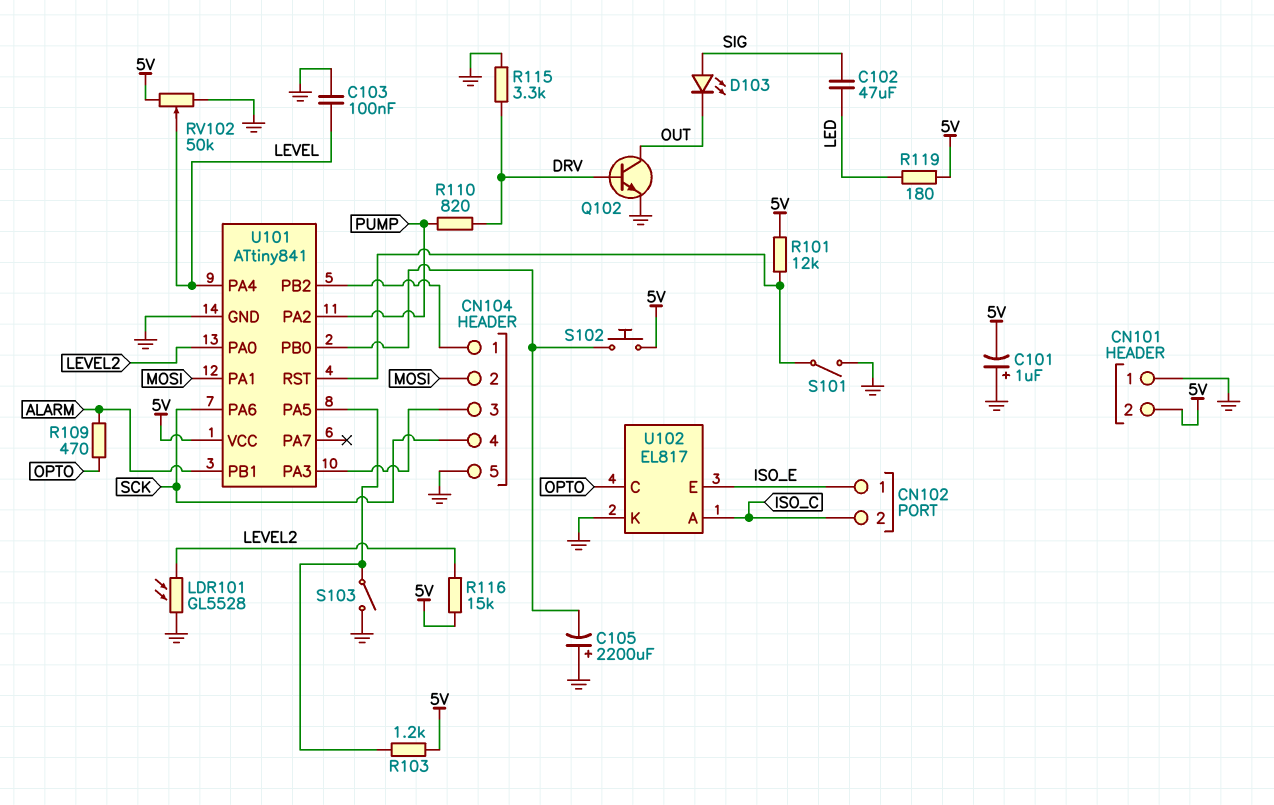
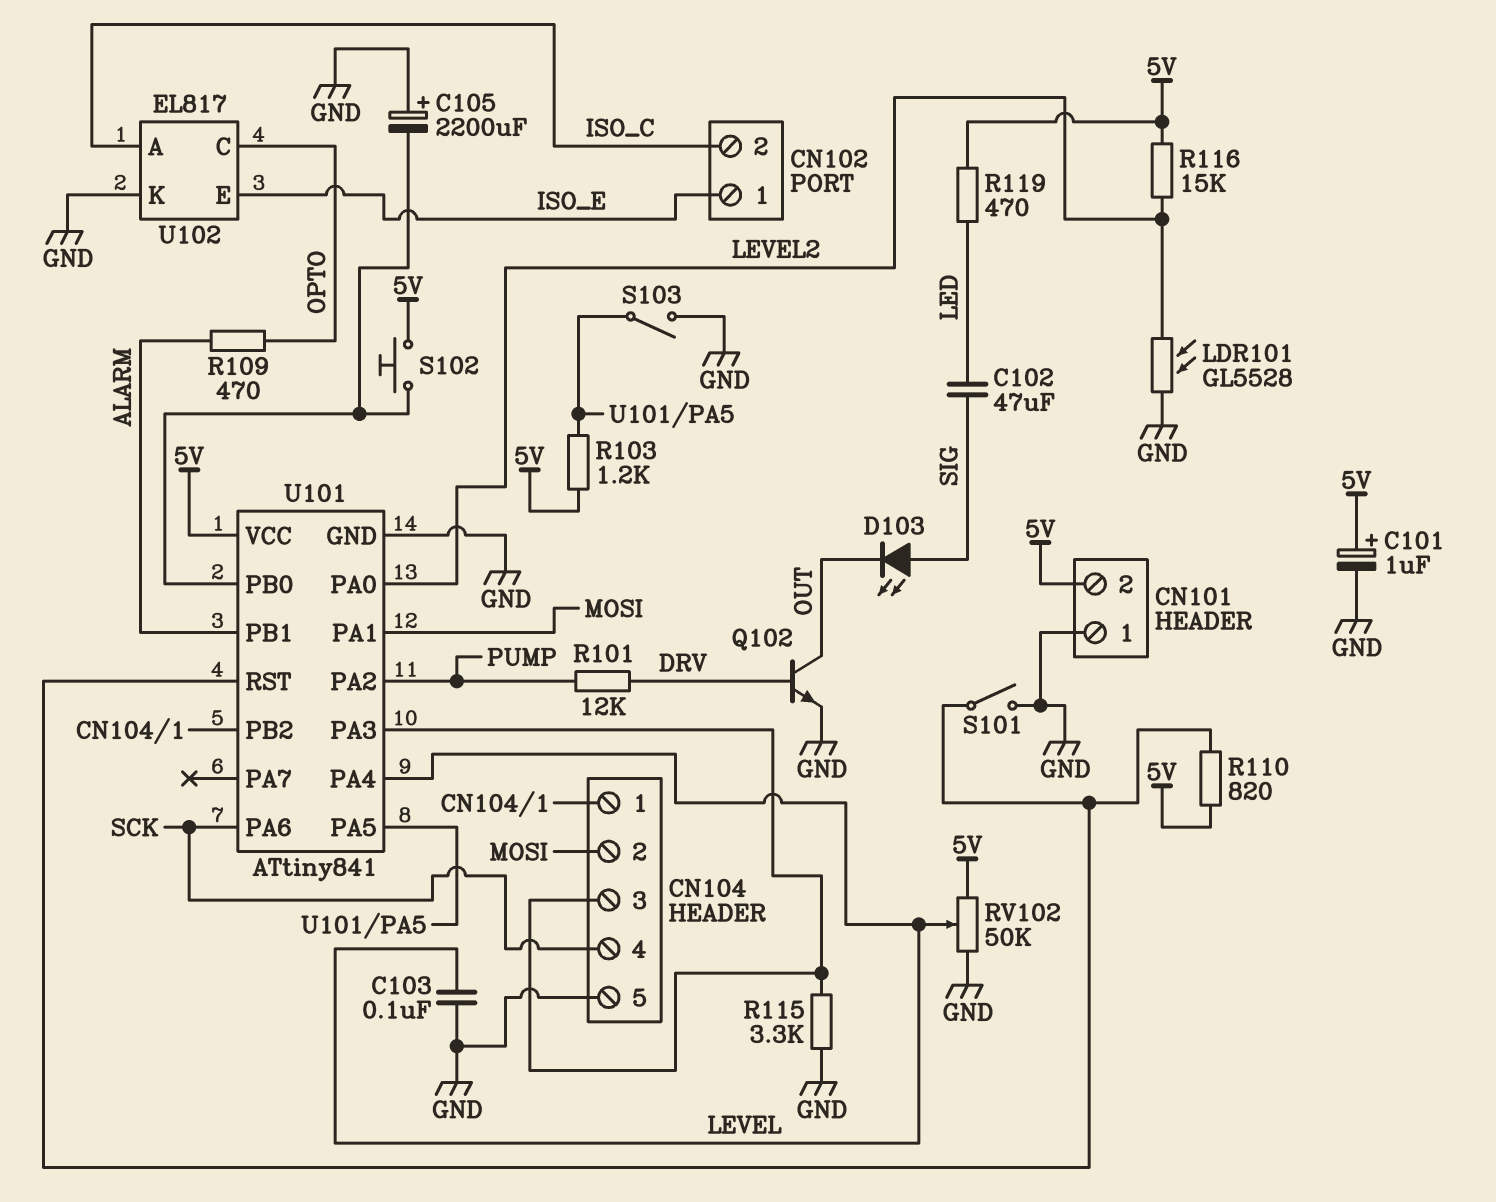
C101: 1uF (plus GND, minus 5V) -> 1uF (plus 5V, minus GND)
R101: 12k (5V, U101/RST) -> 12k (DRV, PUMP)
R110: 820 (DRV, PUMP) -> 820 (5V, U101/RST)
R115: 3.3k (DRV, GND) -> 3.3k (CN104/3, GND)
R119: 180 (5V, LED) -> 470 (5V, LED)

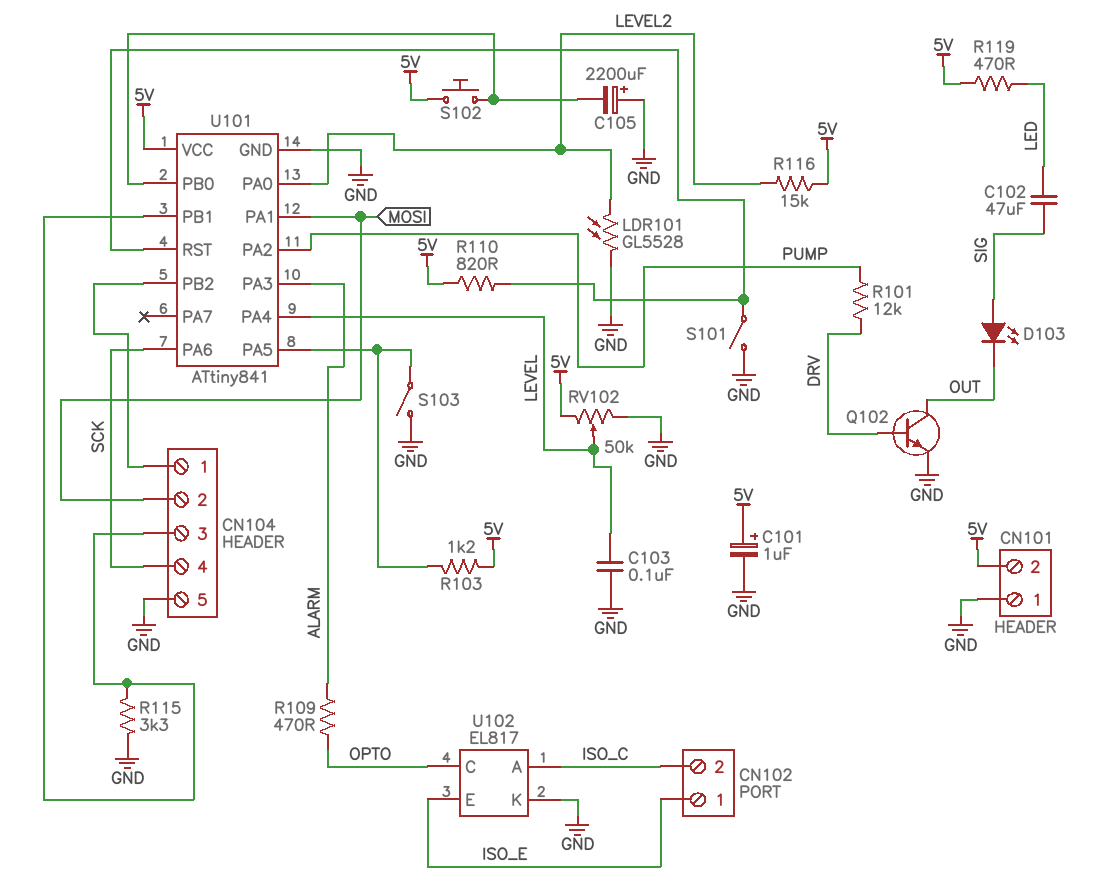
U101 pin PA3: CN104/3 -> ALARM
U101 pin PB1: ALARM -> CN104/3

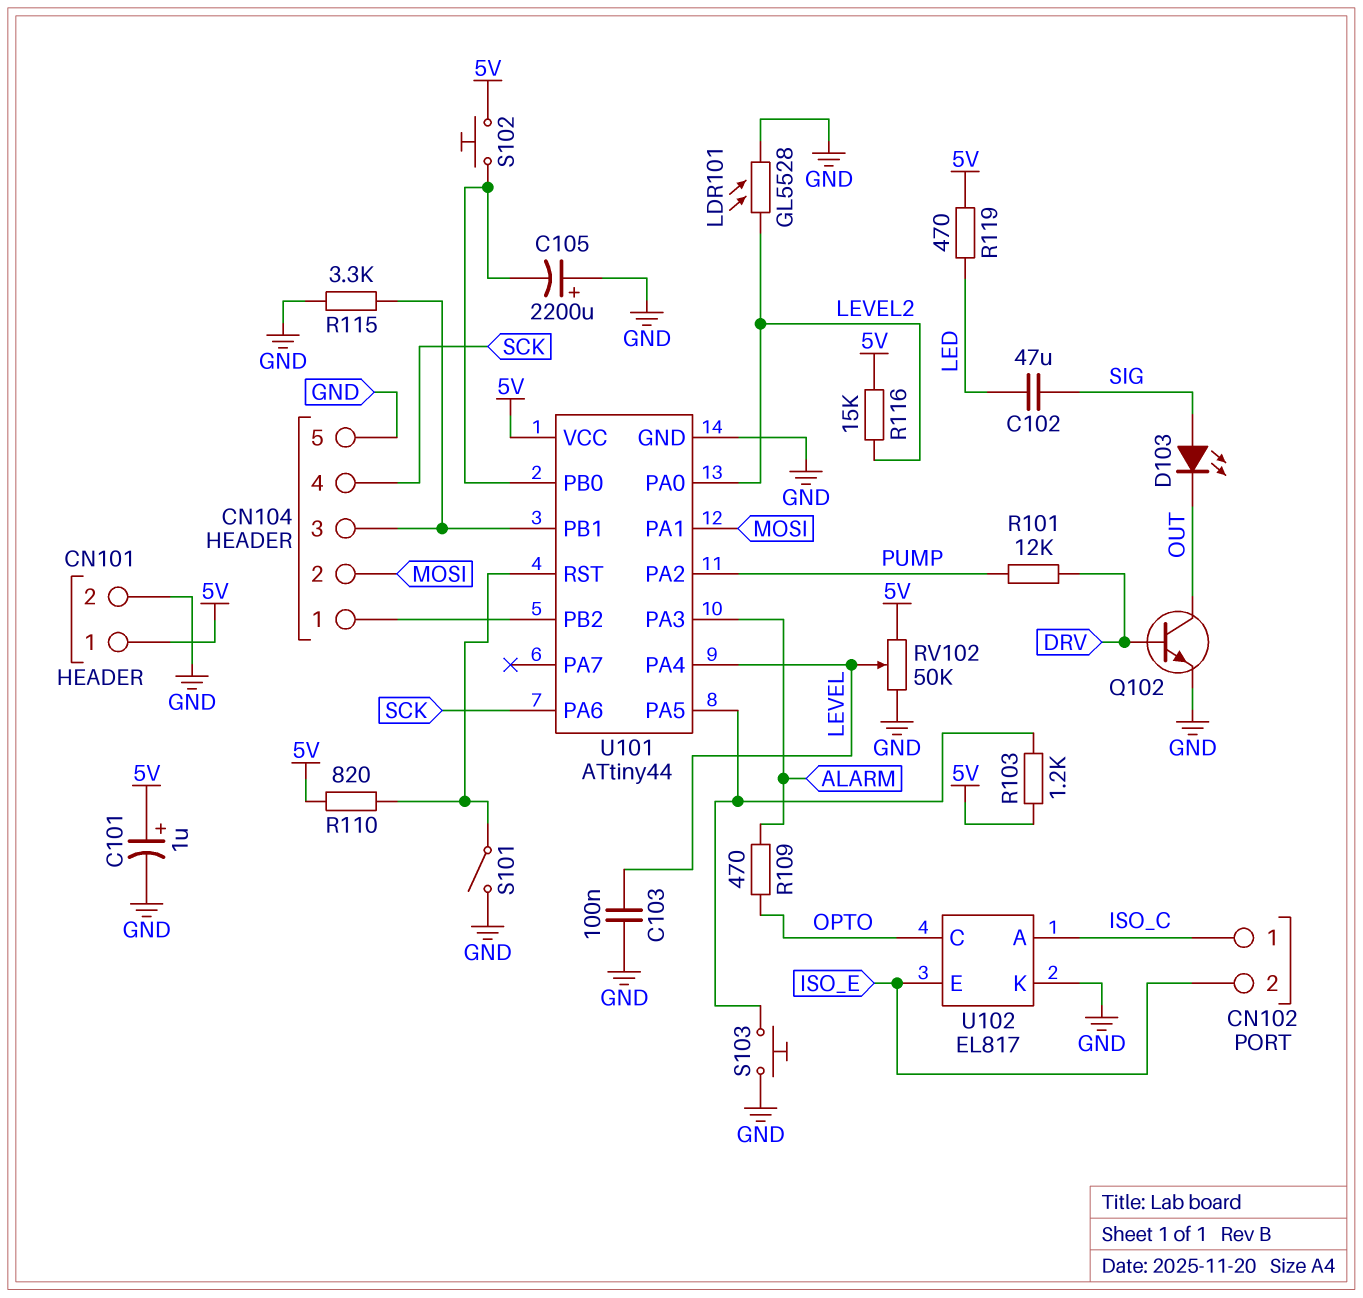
CN101 pin 1: GND -> 5V
CN101 pin 2: 5V -> GND
CN102 pin 1: ISO_E -> ISO_C
CN102 pin 2: ISO_C -> ISO_E
S103: switch (GND, U101/PA5) -> button (GND, U101/PA5)
U101: ATtiny841 -> ATtiny44

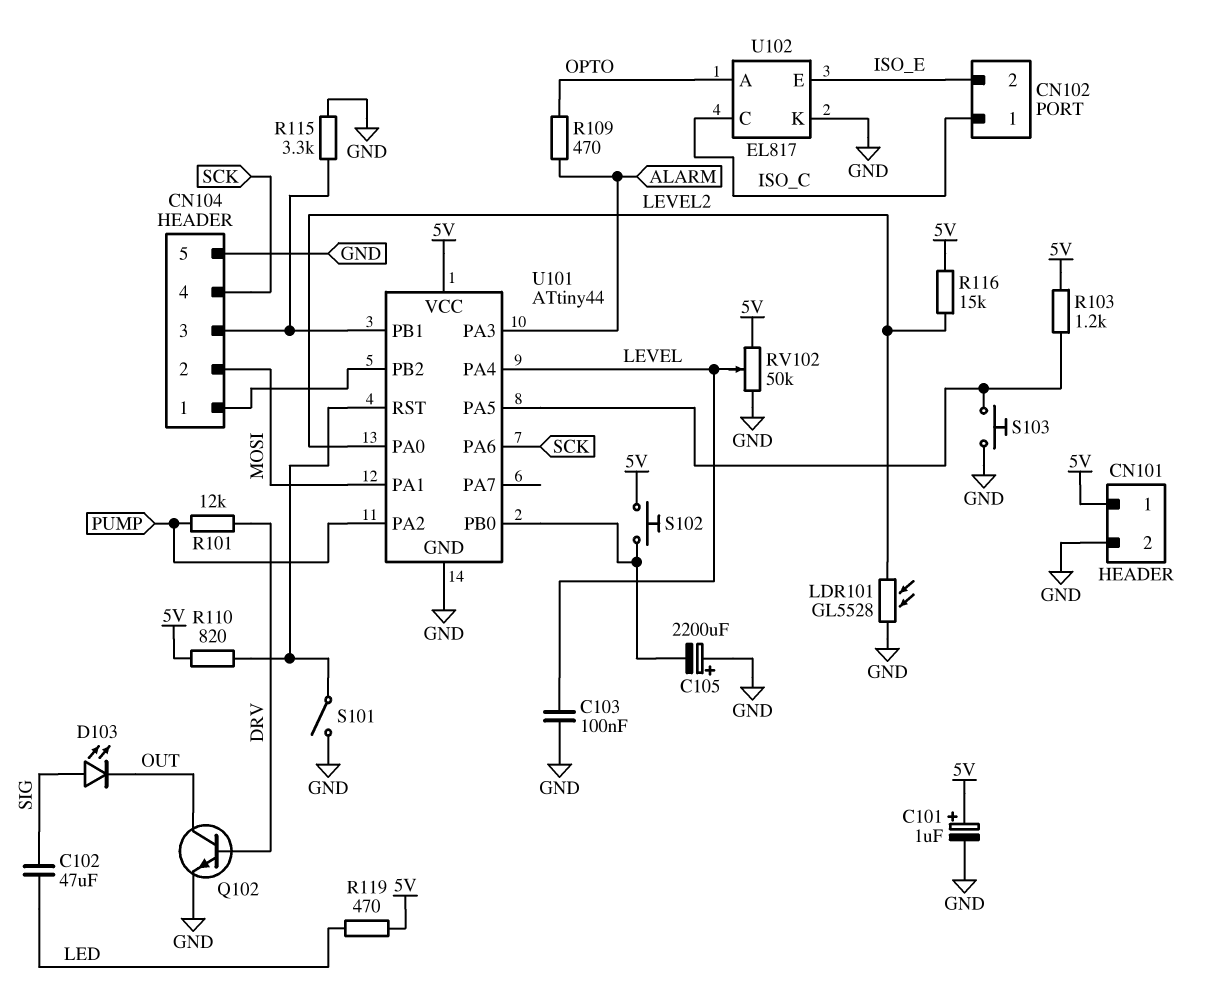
U102 pin A: ISO_C -> OPTO
U102 pin C: OPTO -> ISO_C

